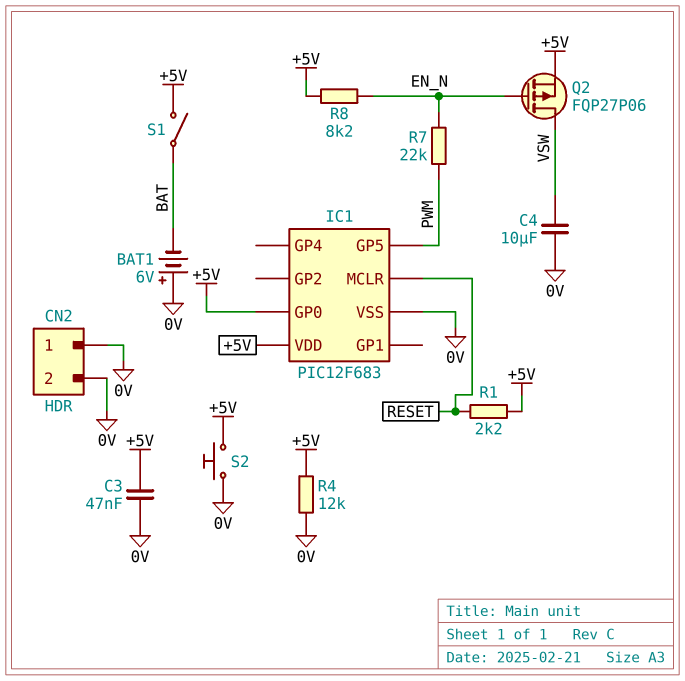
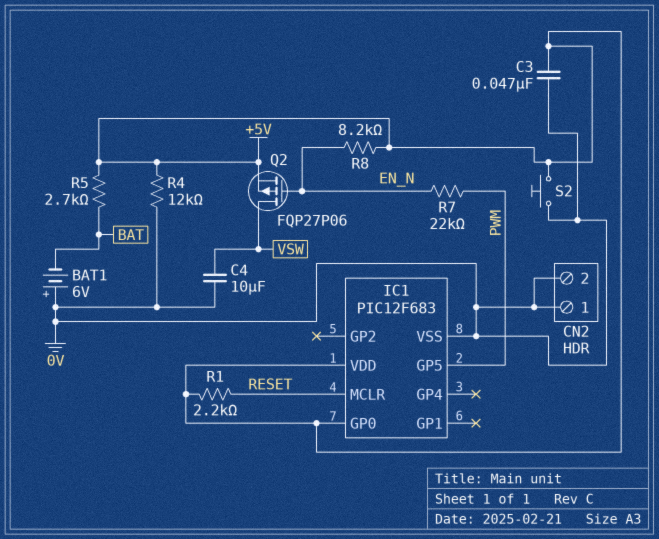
R5: none -> 2.7k (+5V, BAT)
S1: switch (+5V, BAT) -> none

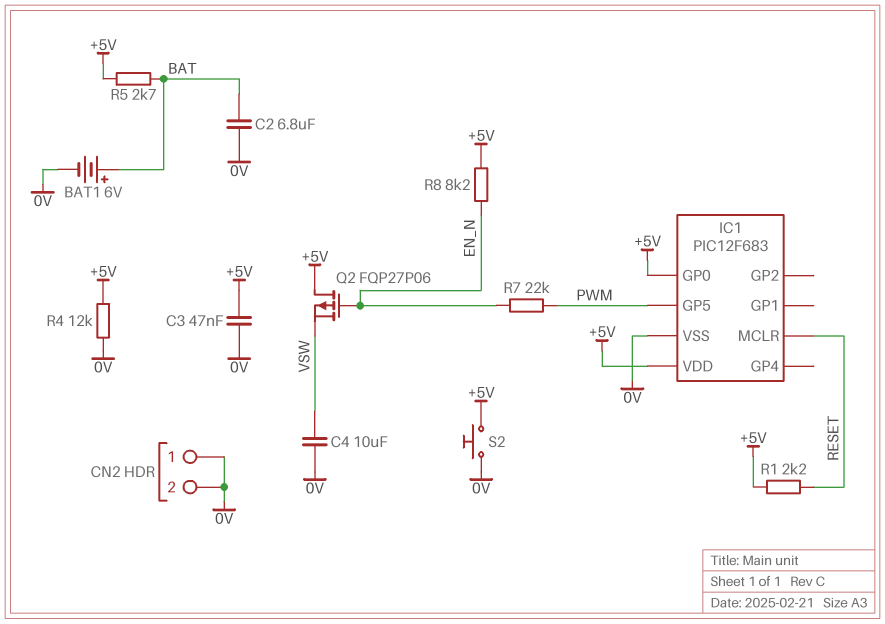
BAT1: 6V (plus 0V, minus BAT) -> 6V (plus BAT, minus 0V)
C2: none -> 6.8uF (0V, BAT)
Q2: PMOS FQP27P06 (G EN_N, D VSW, S +5V) -> PMOS FQP27P06 (G EN_N, D +5V, S VSW)

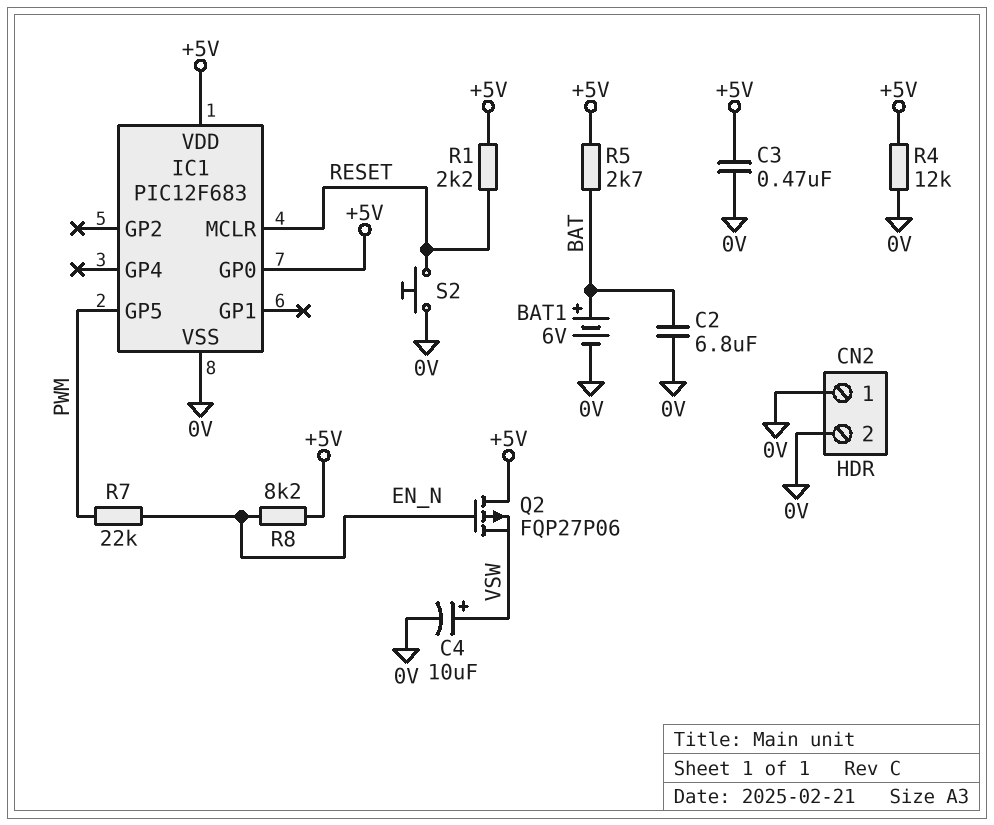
C3: 47nF (+5V, 0V) -> 470nF (+5V, 0V)
C4: 10uF (0V, VSW) -> 10uF (plus VSW, minus 0V)
S2: button (+5V, 0V) -> button (0V, RESET)

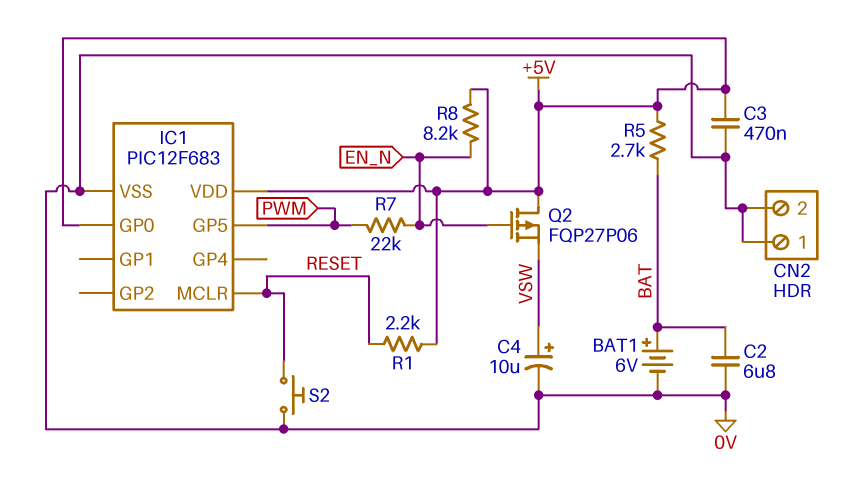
R4: 12k (+5V, 0V) -> none

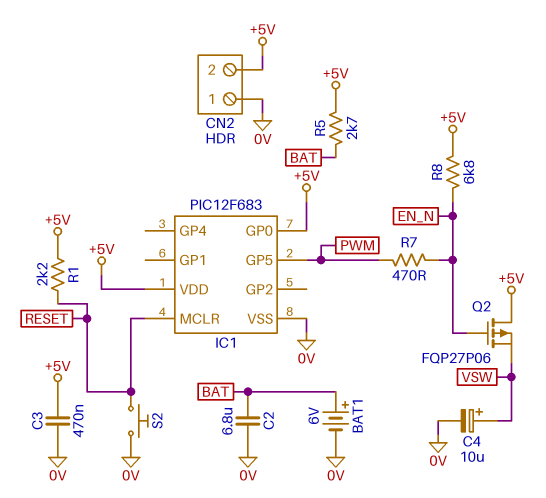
CN2 pin 2: 0V -> +5V
R7: 22k (EN_N, PWM) -> 470 (EN_N, PWM)
R8: 8.2k (+5V, EN_N) -> 6.8k (+5V, EN_N)

